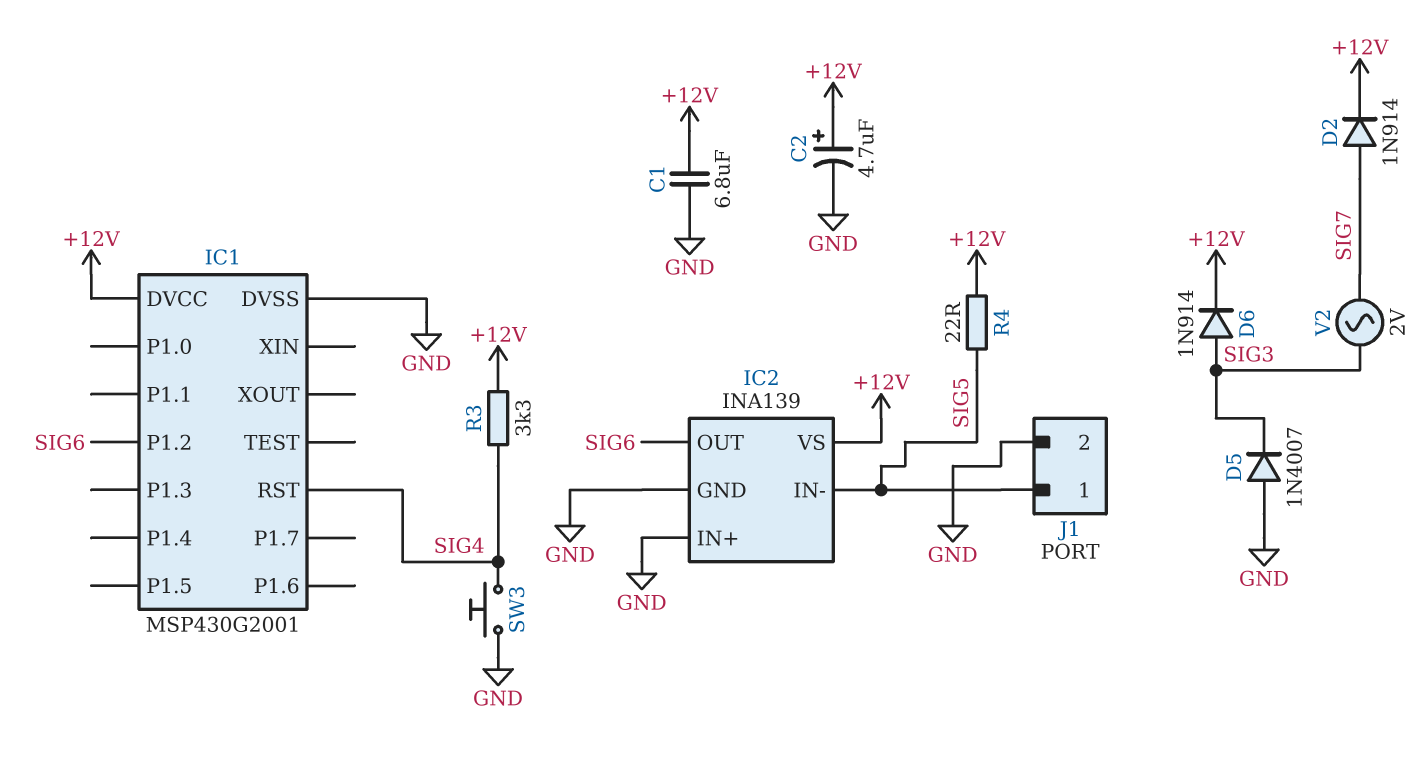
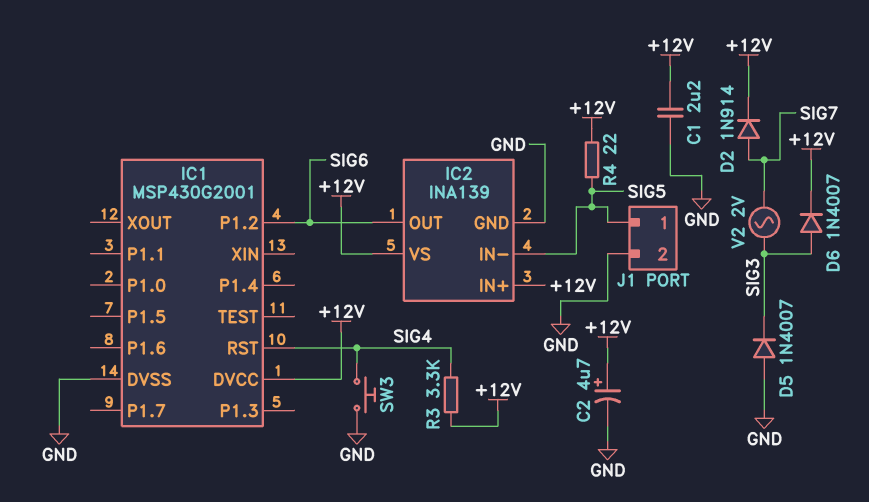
C1: 6.8uF (+12V, GND) -> 2.2uF (+12V, GND)
D6: diode 1N914 (A SIG3, K +12V) -> diode 1N4007 (A SIG3, K +12V)
IC2 pin IN+: GND -> +12V

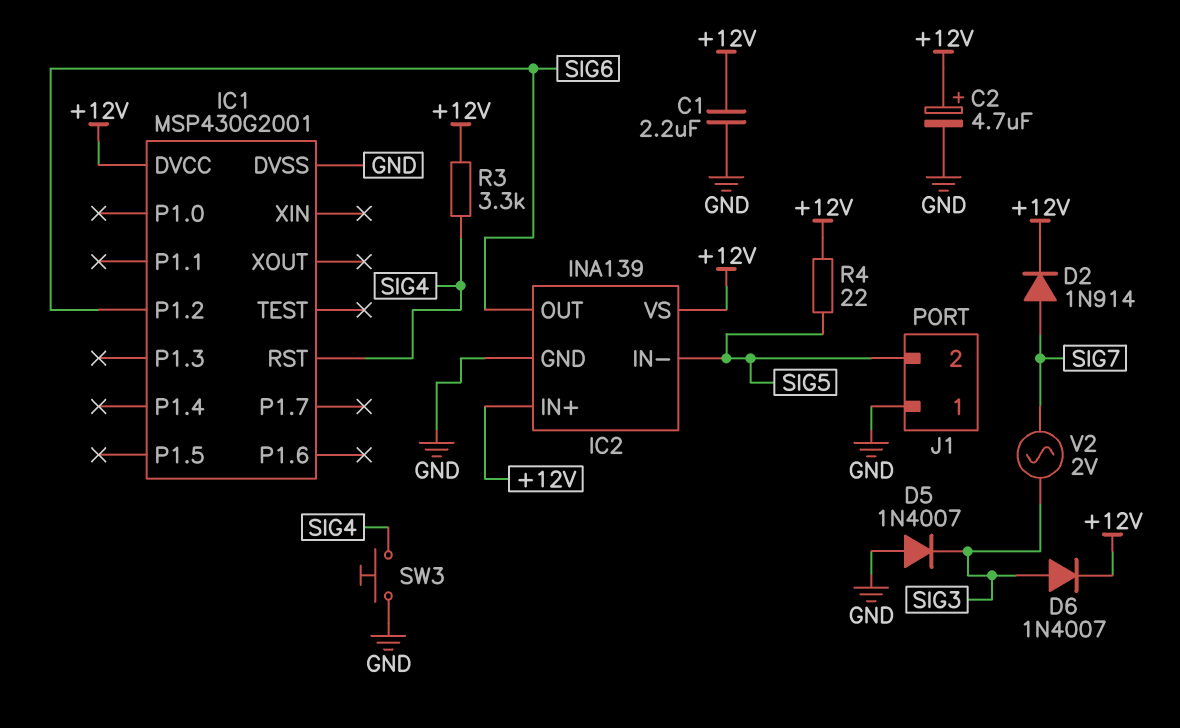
J1 pin 1: SIG5 -> GND
J1 pin 2: GND -> SIG5

